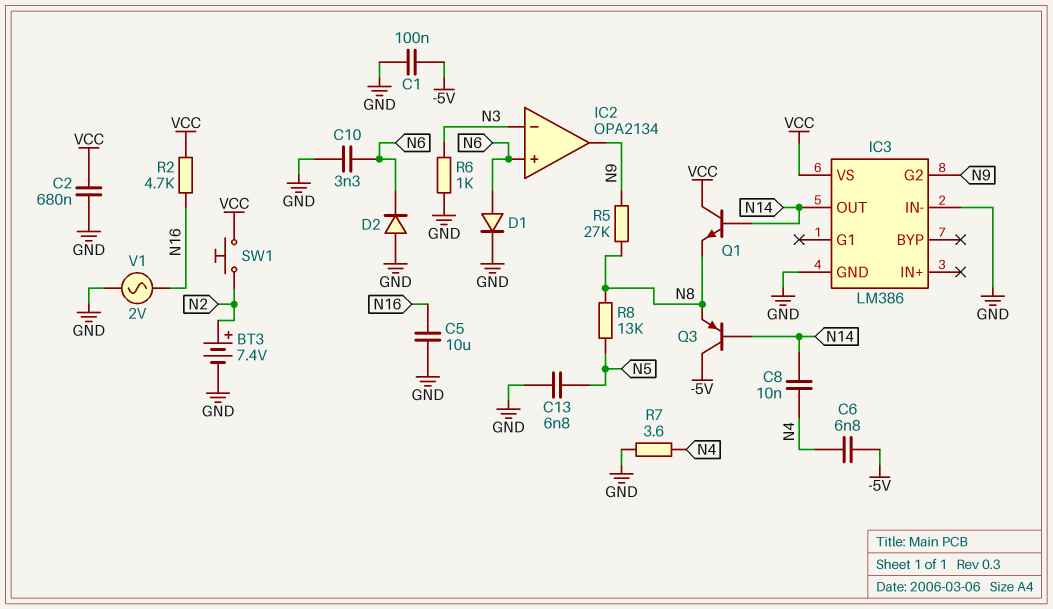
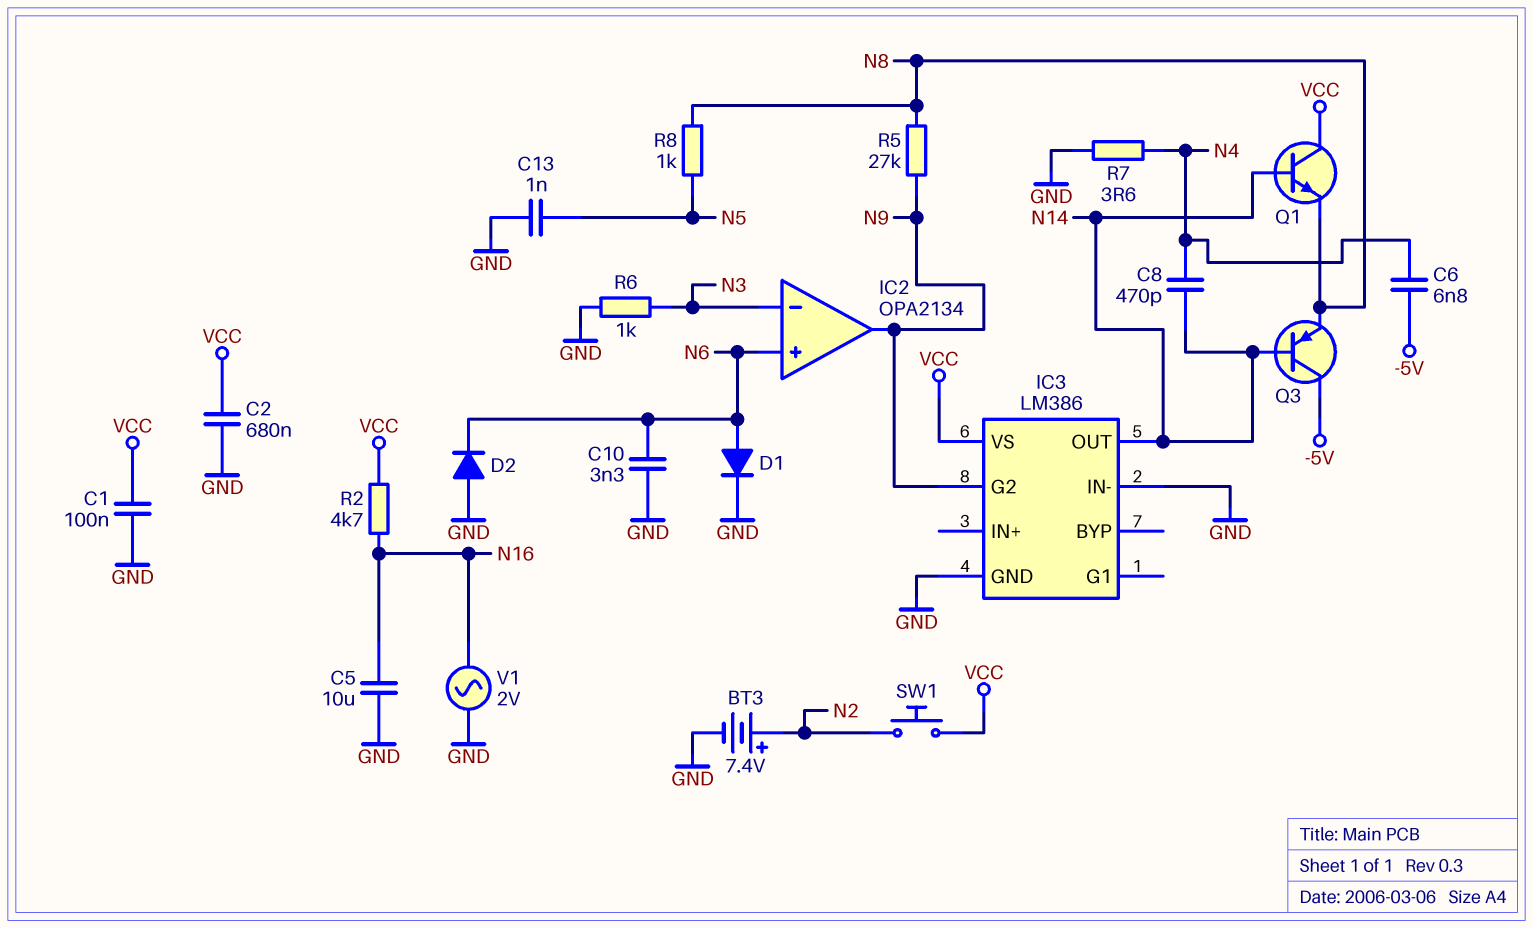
C1: 100nF (-5V, GND) -> 100nF (GND, VCC)
C8: 10nF (N4, N14) -> 470pF (N4, N14)
C13: 6.8nF (GND, N5) -> 1nF (GND, N5)
R8: 13k (N5, N8) -> 1k (N5, N8)

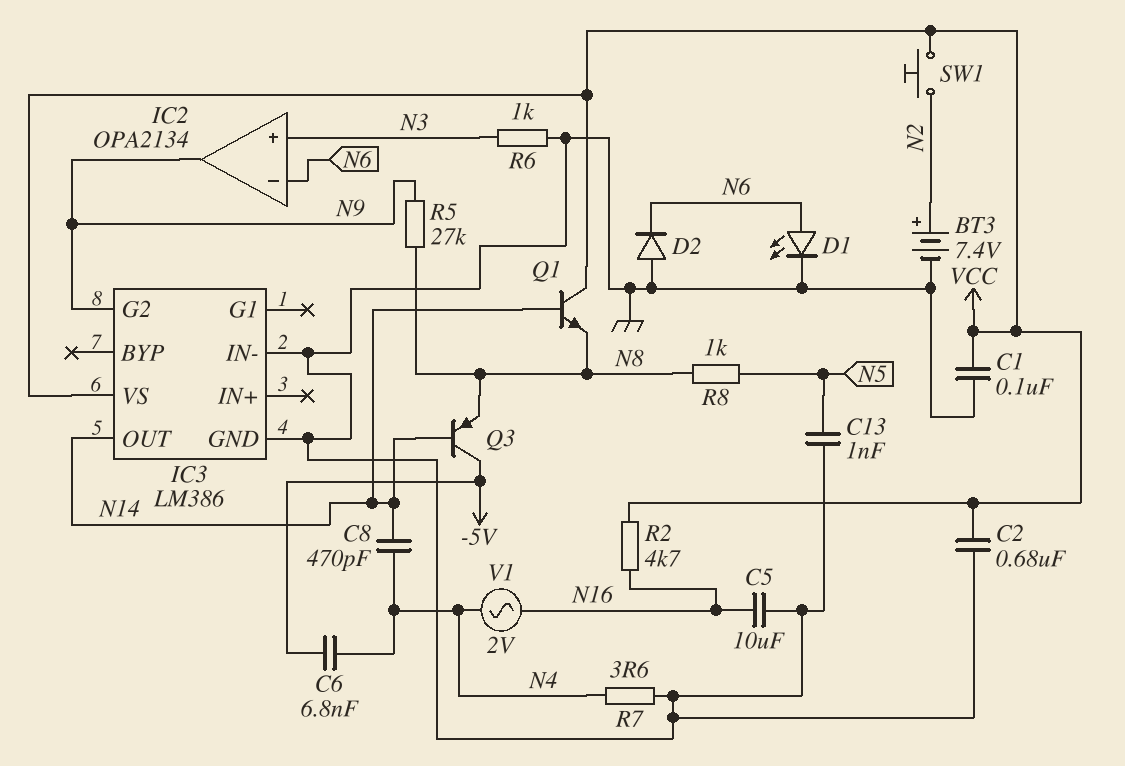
C10: 3.3nF (GND, N6) -> none
D1: diode (A N6, K GND) -> LED (A N6, K GND)
IC2 pin in+: N6 -> N3
IC2 pin in-: N3 -> N6
V1: AC 2V (GND, N16) -> AC 2V (N4, N16)

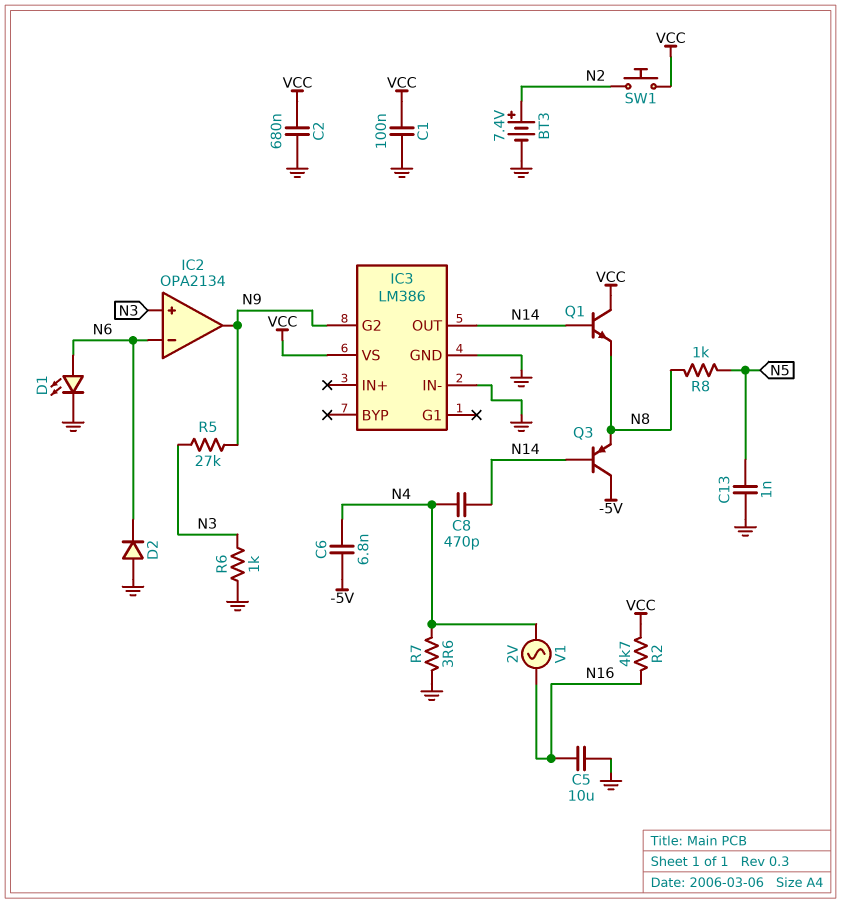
R5: 27k (N8, N9) -> 27k (N3, N9)

